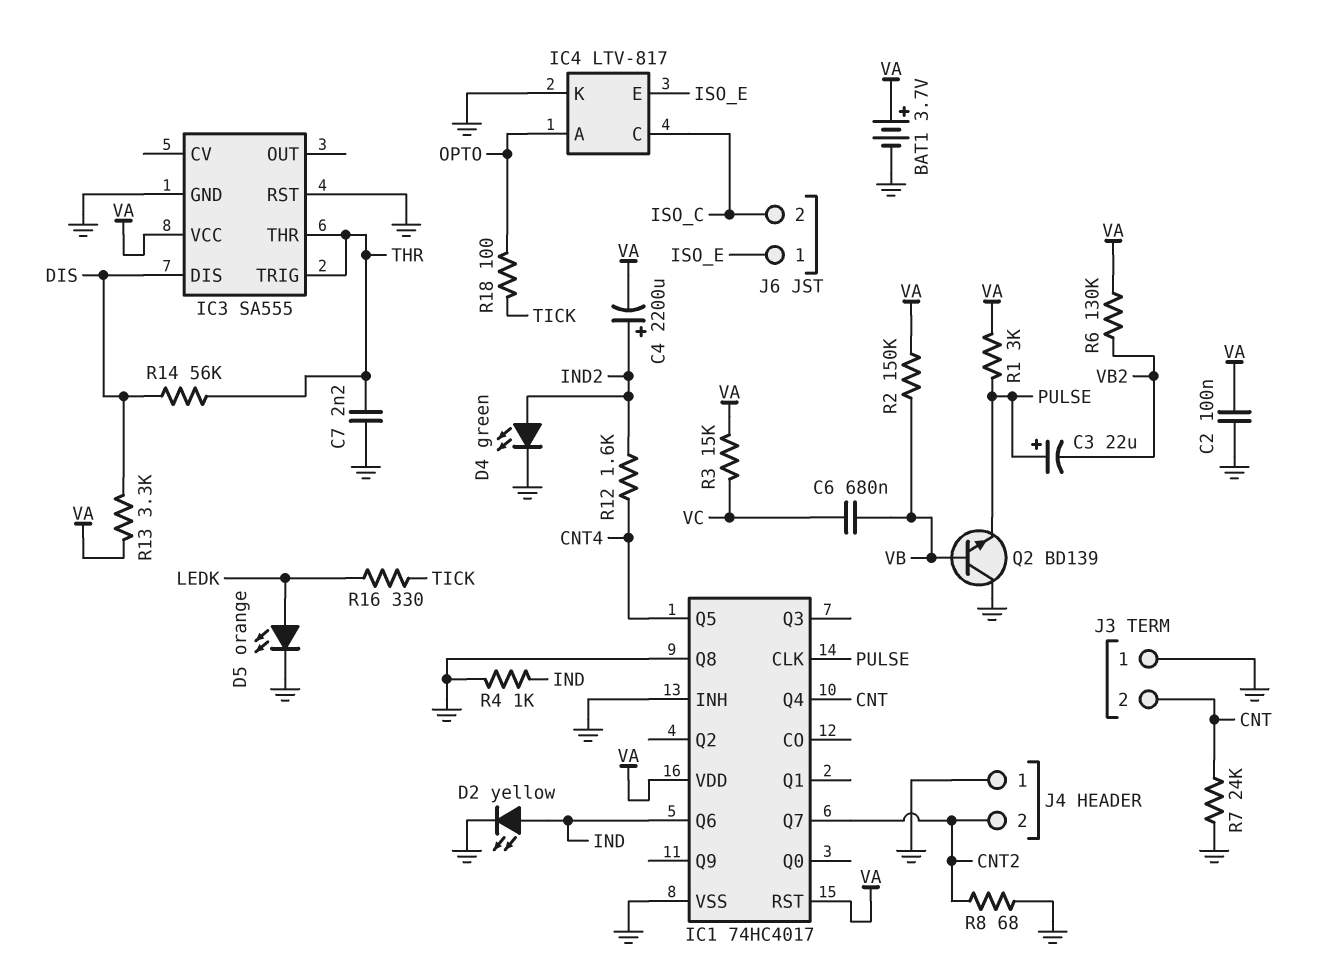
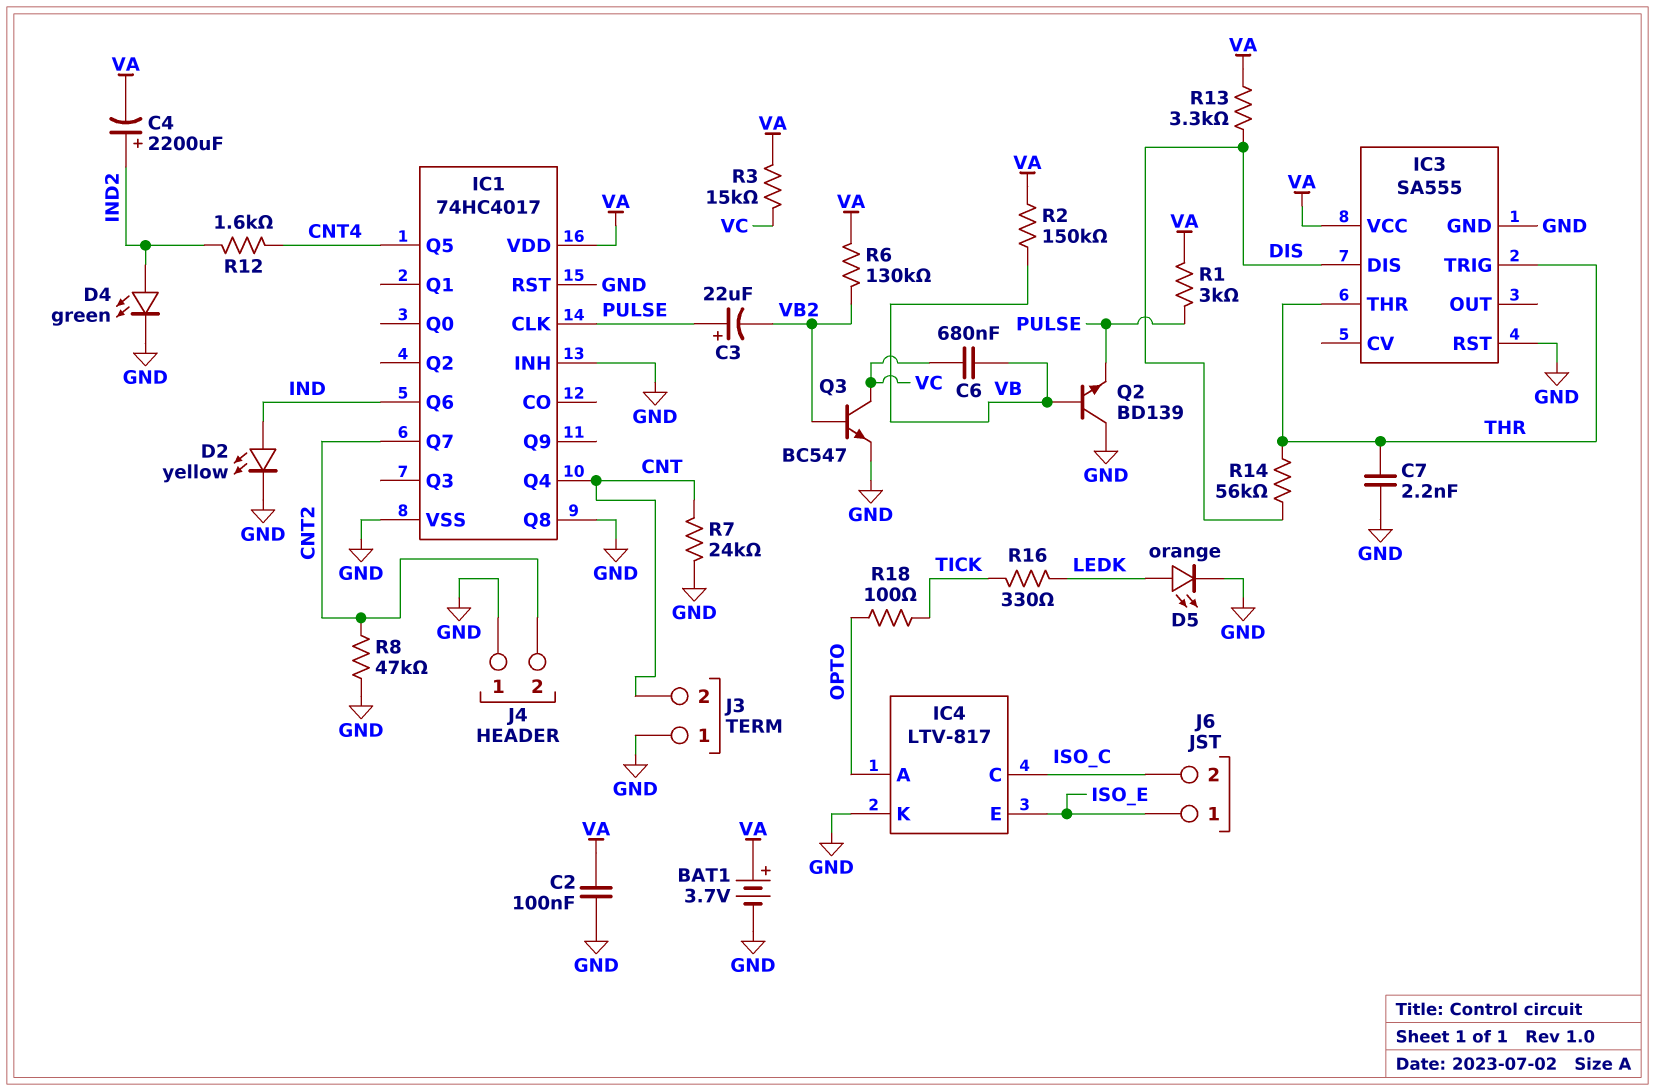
IC1 pin RST: VA -> GND
Q3: none -> NPN BC547 (B VB2, C VC, E GND)
R4: 1k (GND, IND) -> none
R8: 68 (CNT2, GND) -> 47k (CNT2, GND)

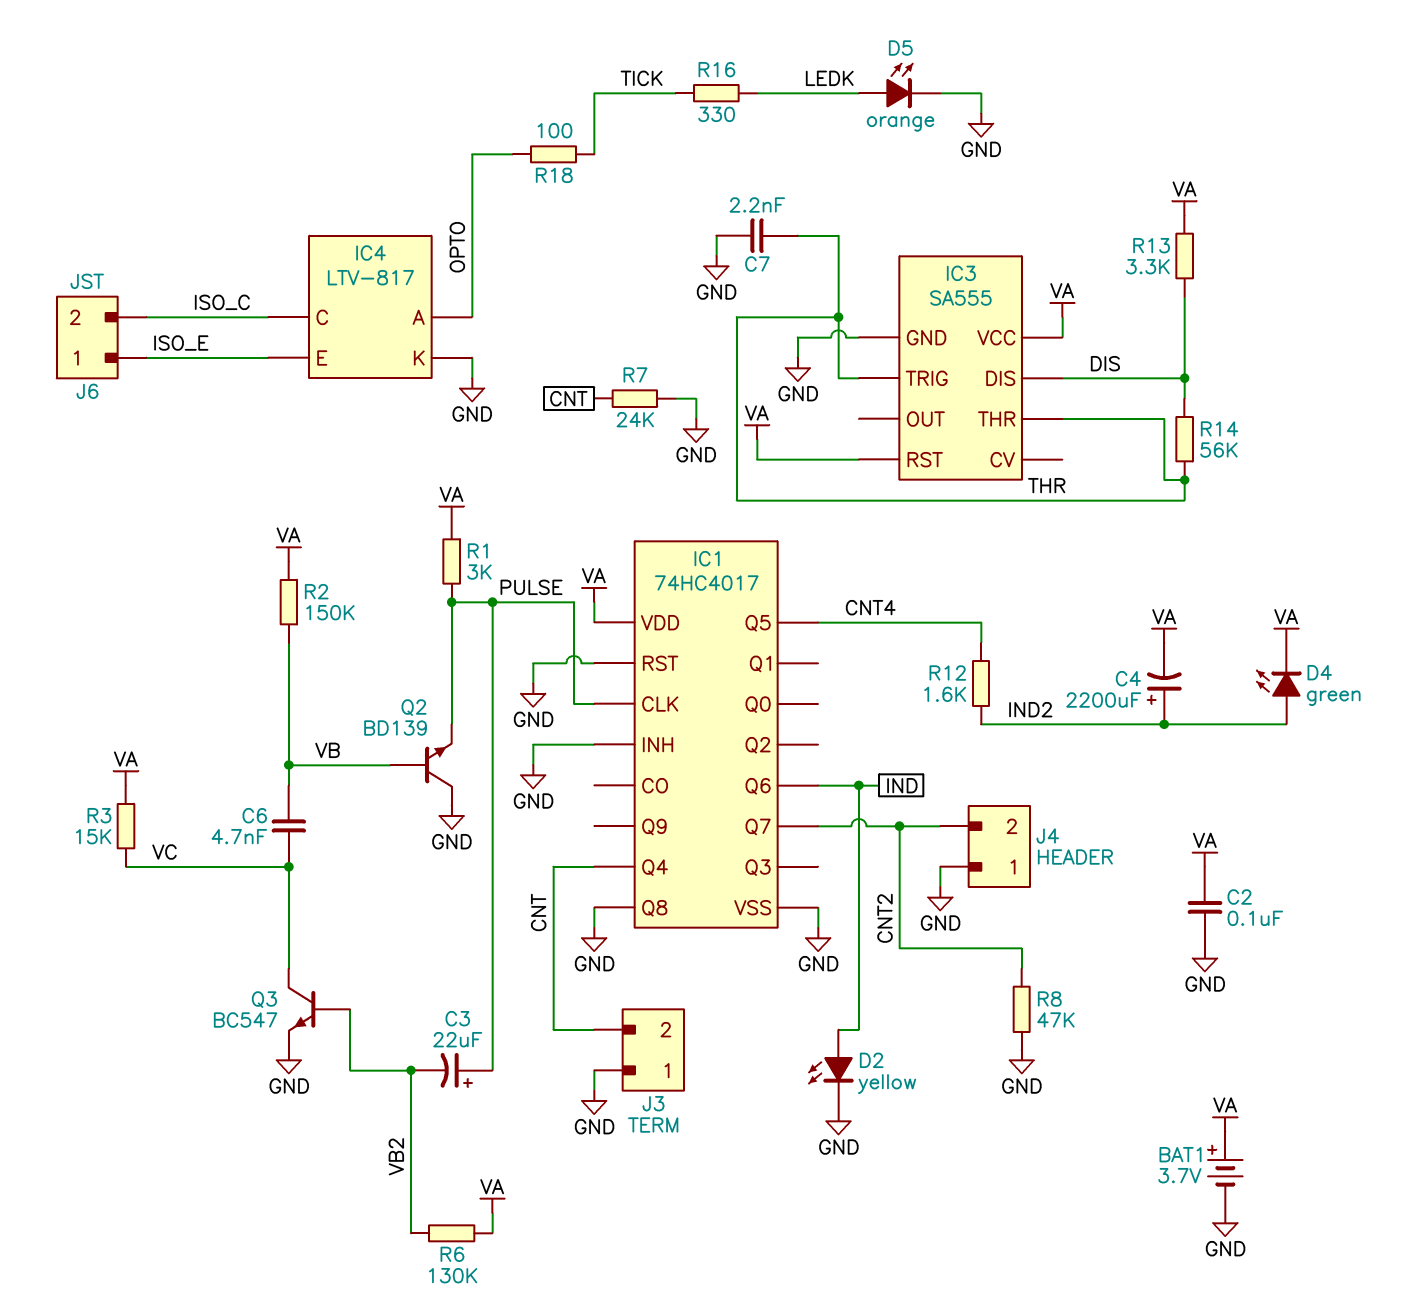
C6: 680nF (VB, VC) -> 4.7nF (VB, VC)
D4: LED green (A IND2, K GND) -> LED green (A IND2, K VA)
IC3 pin RST: GND -> VA

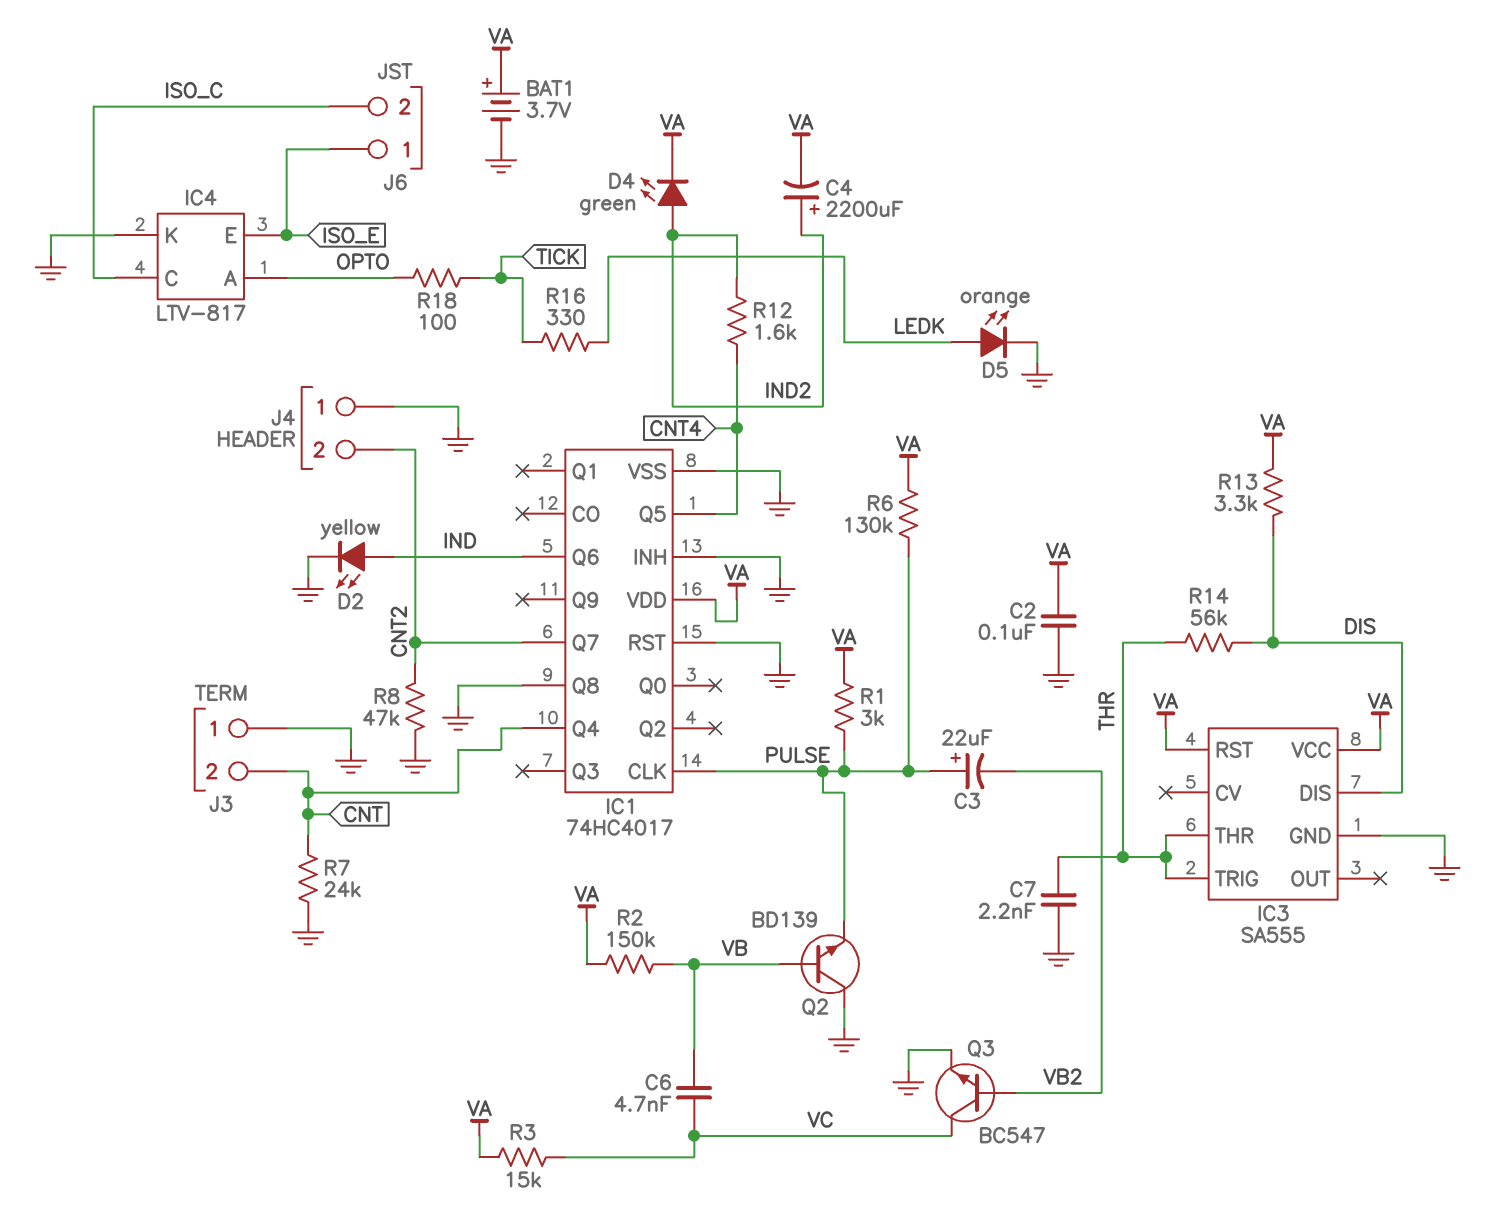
R6: 130k (VA, VB2) -> 130k (PULSE, VA)

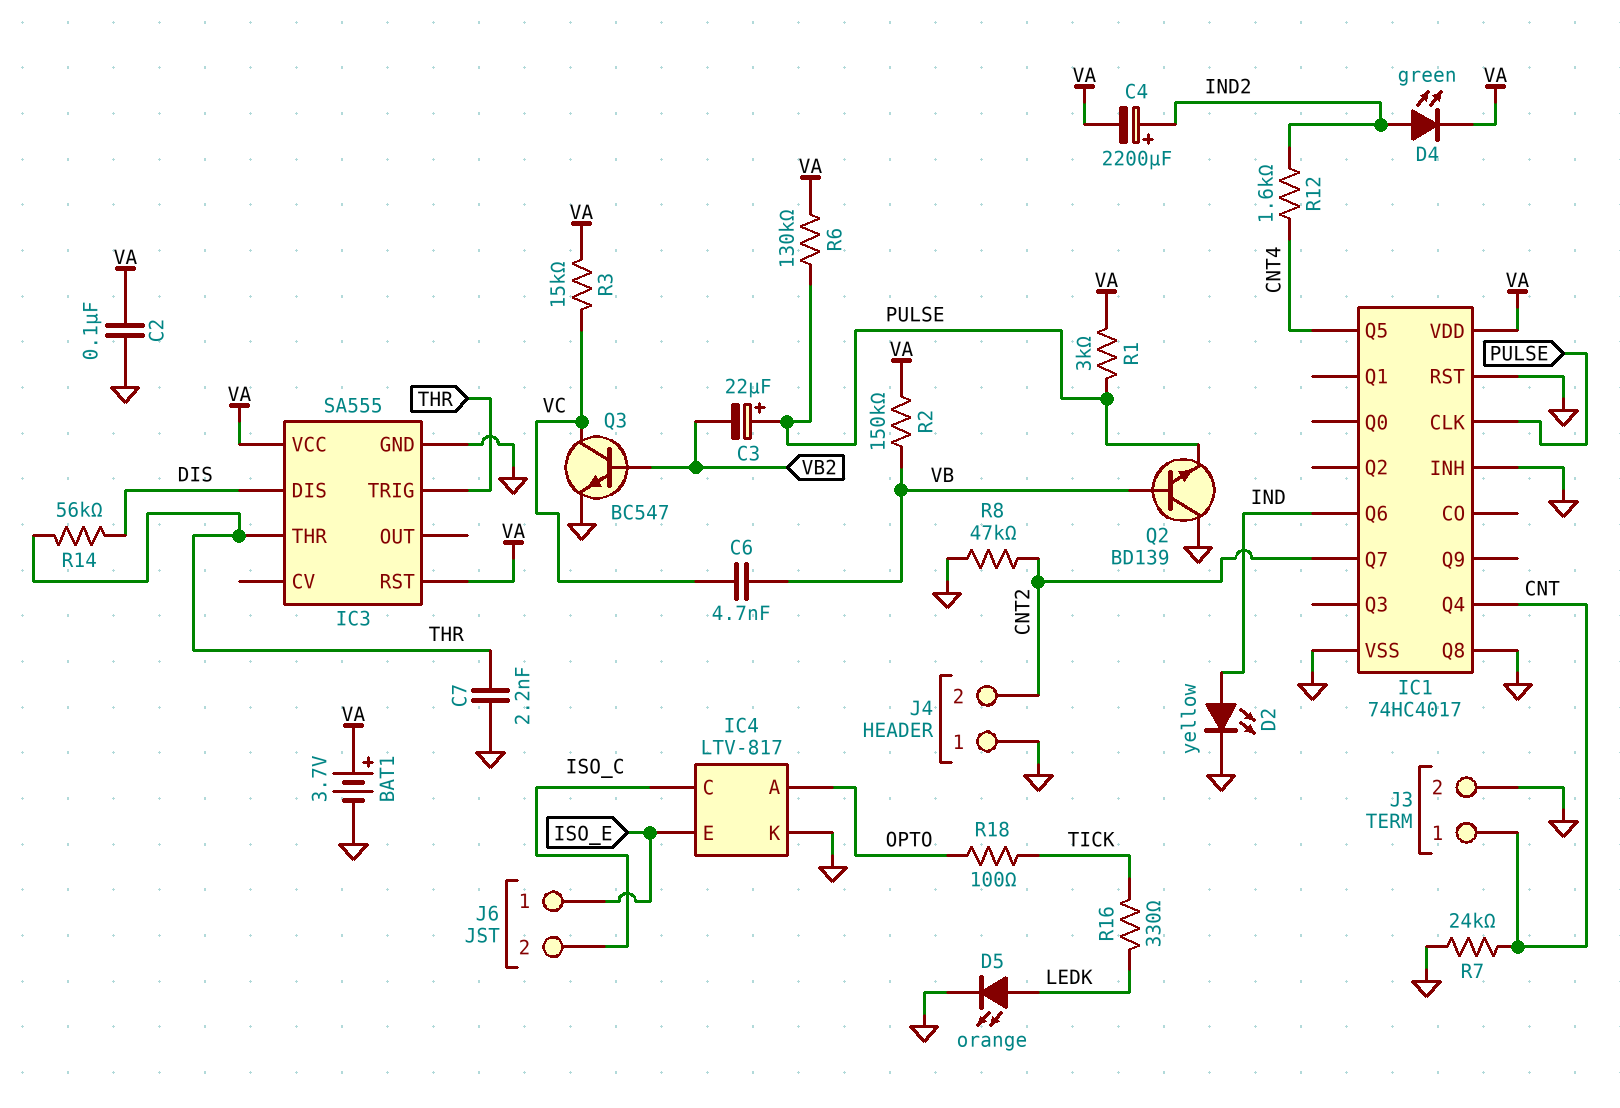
J3 pin 1: GND -> CNT
J3 pin 2: CNT -> GND
R13: 3.3k (DIS, VA) -> none

